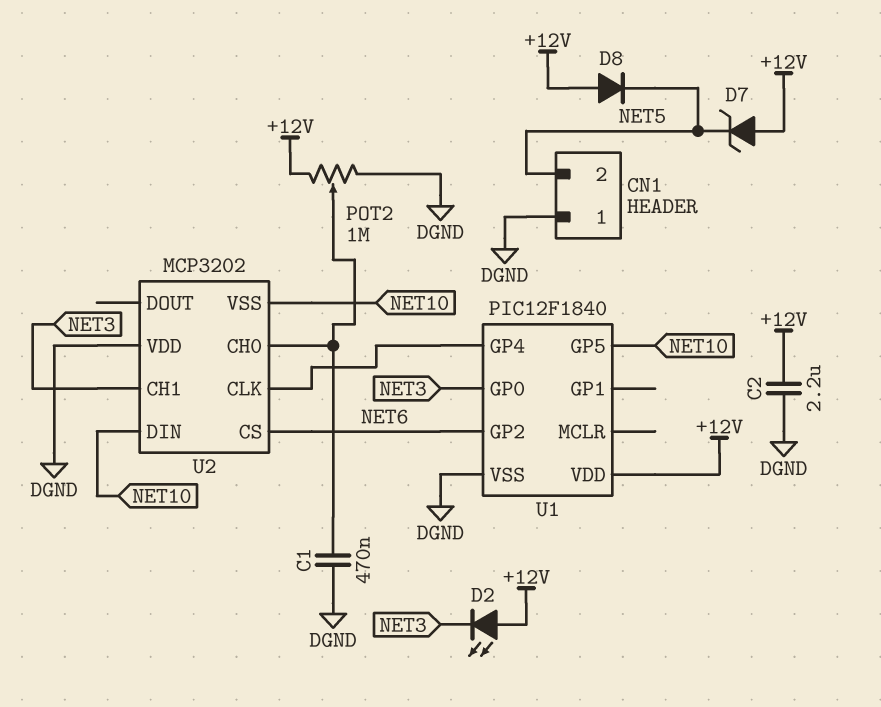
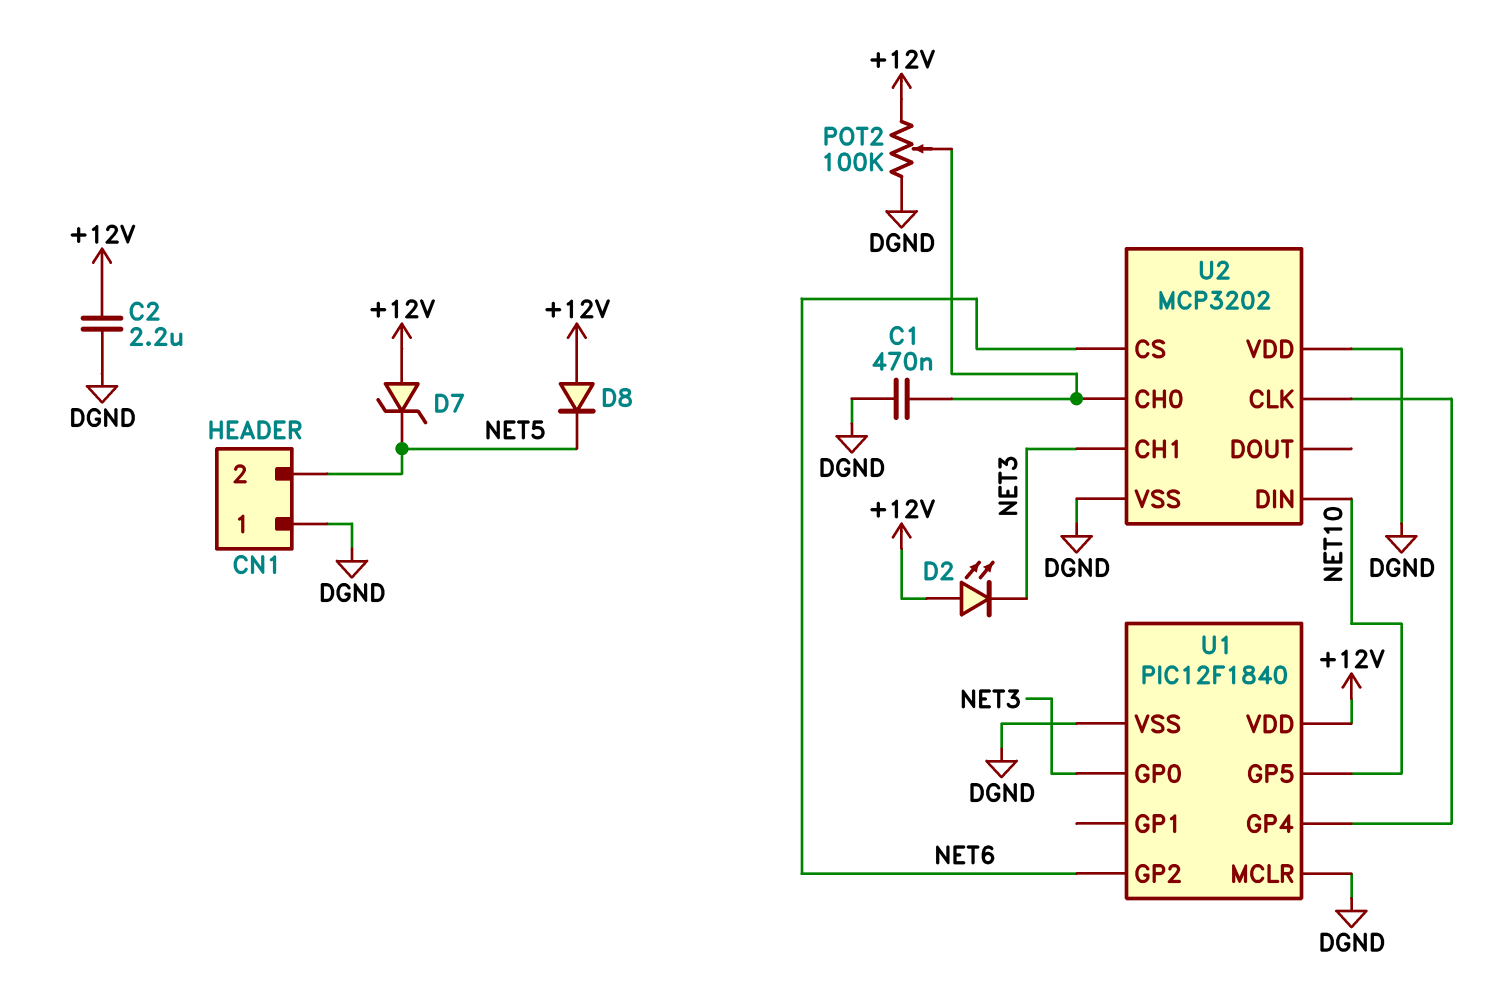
POT2: 1M (+12V, DGND, wiper U2/CH0) -> 100k (+12V, DGND, wiper U2/CH0)
U1 pin MCLR: none -> DGND
U2 pin VSS: NET10 -> DGND

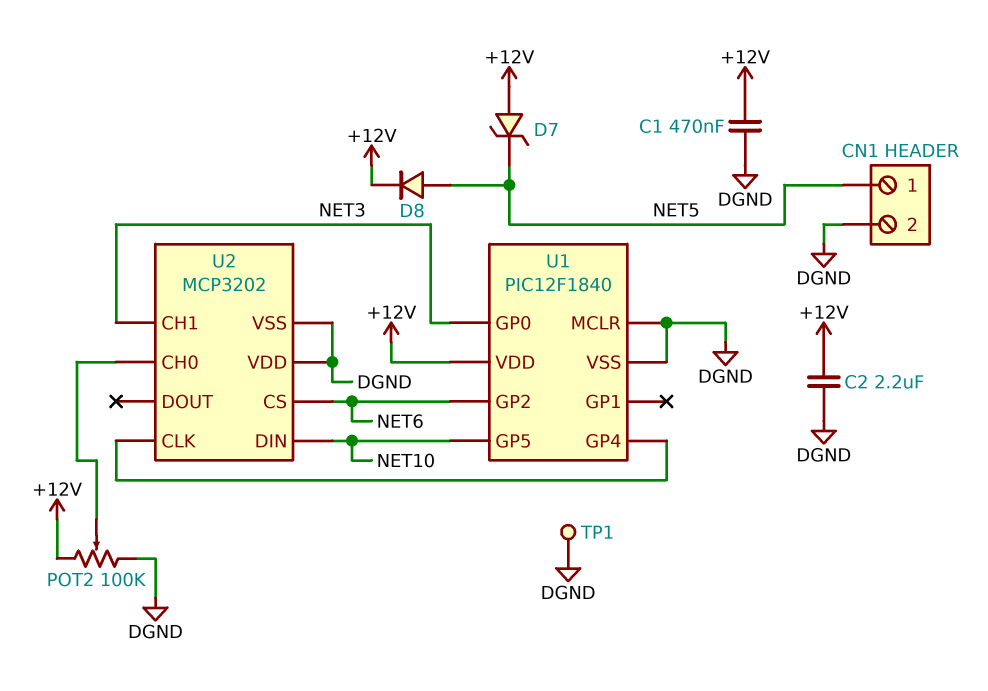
C1: 470nF (DGND, U2/CH0) -> 470nF (+12V, DGND)
CN1 pin 1: DGND -> NET5
CN1 pin 2: NET5 -> DGND
D2: LED (A +12V, K NET3) -> none
D8: diode (A +12V, K NET5) -> diode (A NET5, K +12V)
TP1: none -> test point (DGND)

